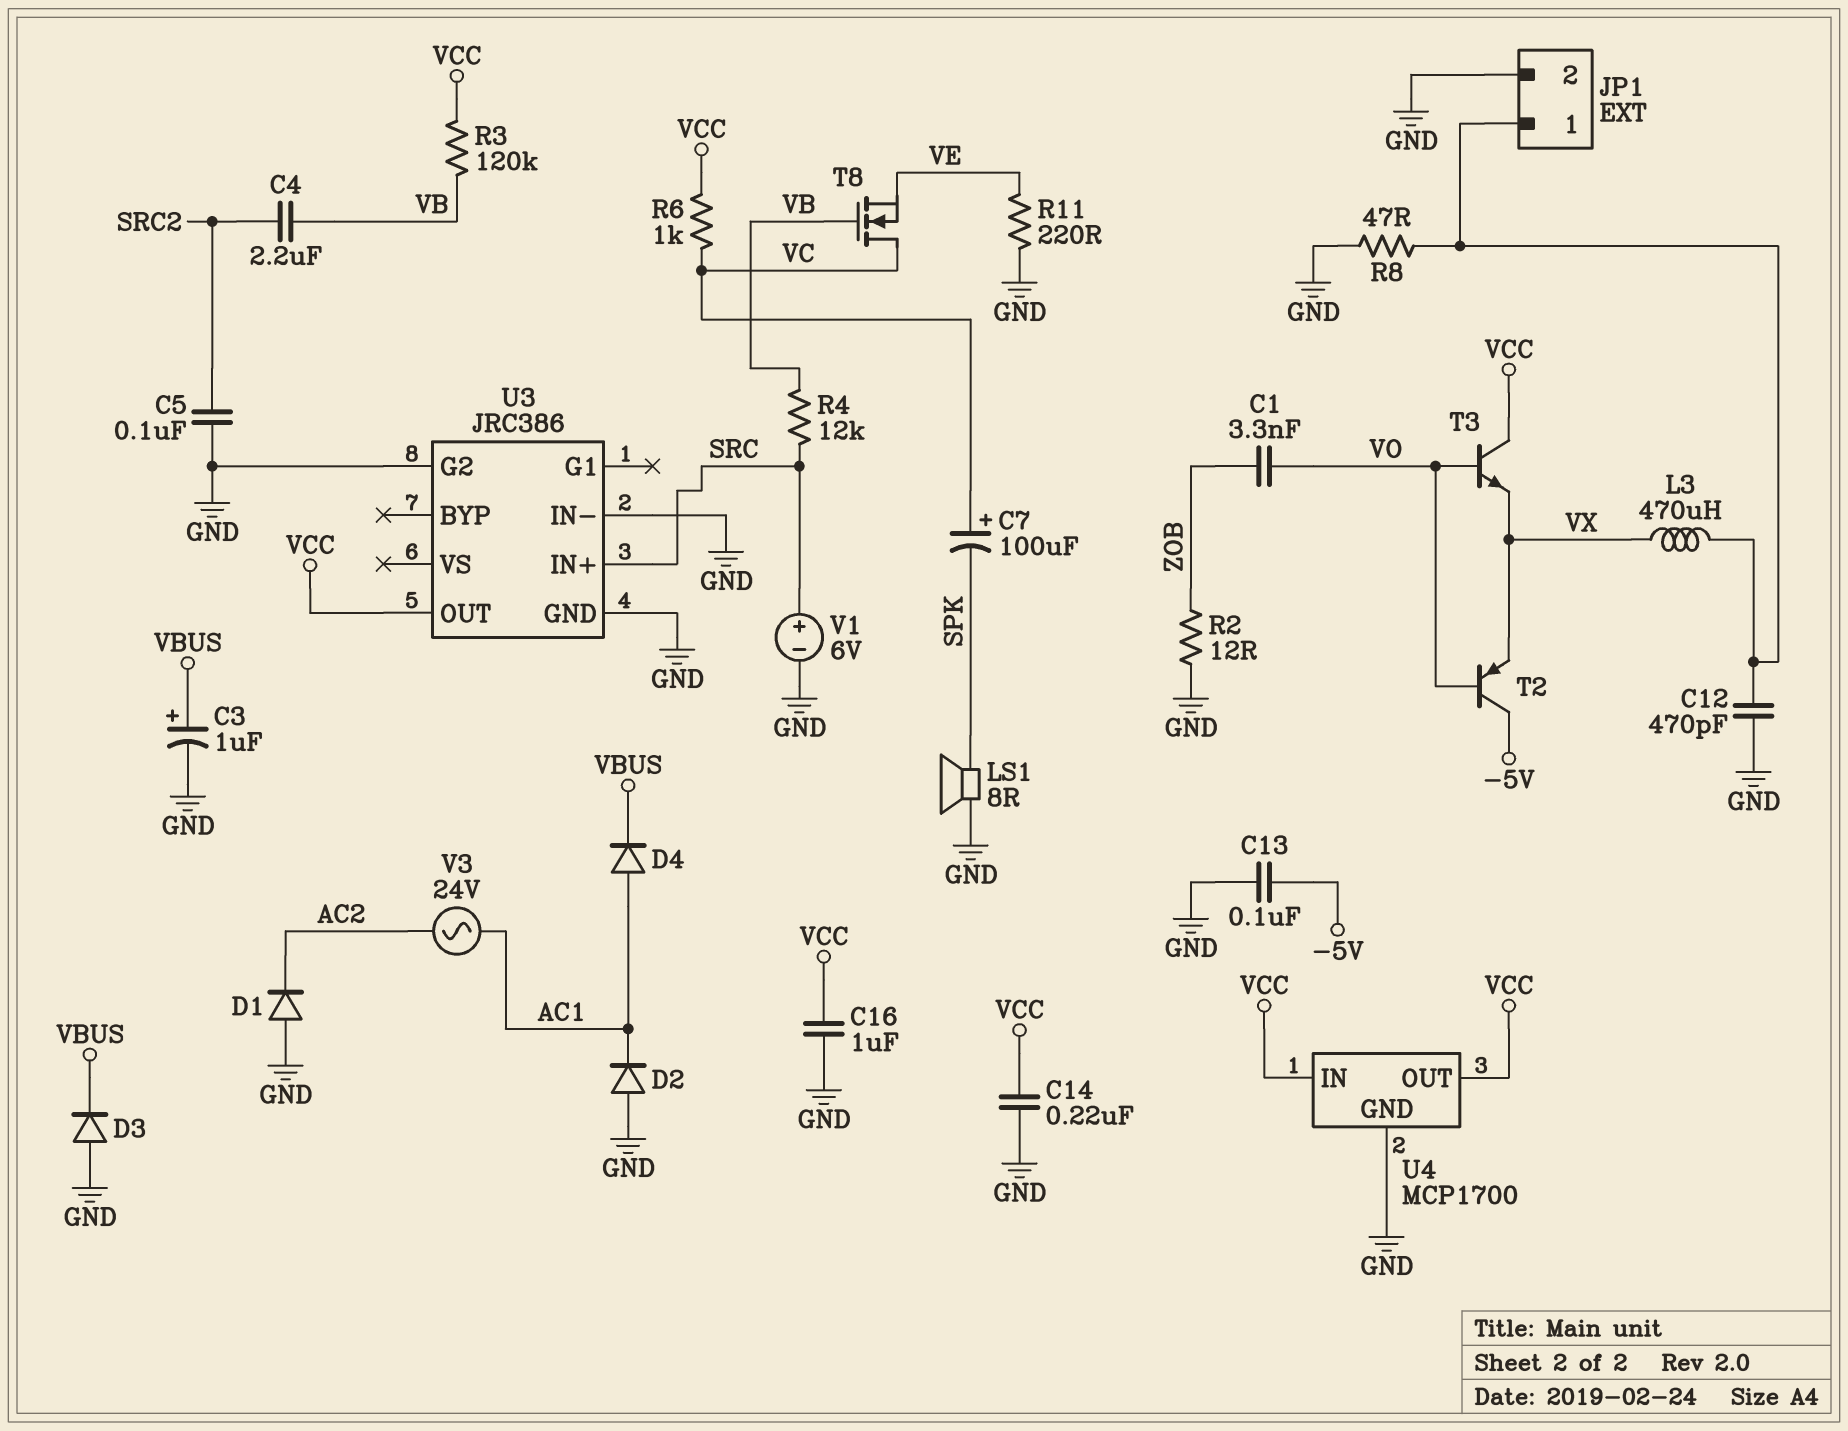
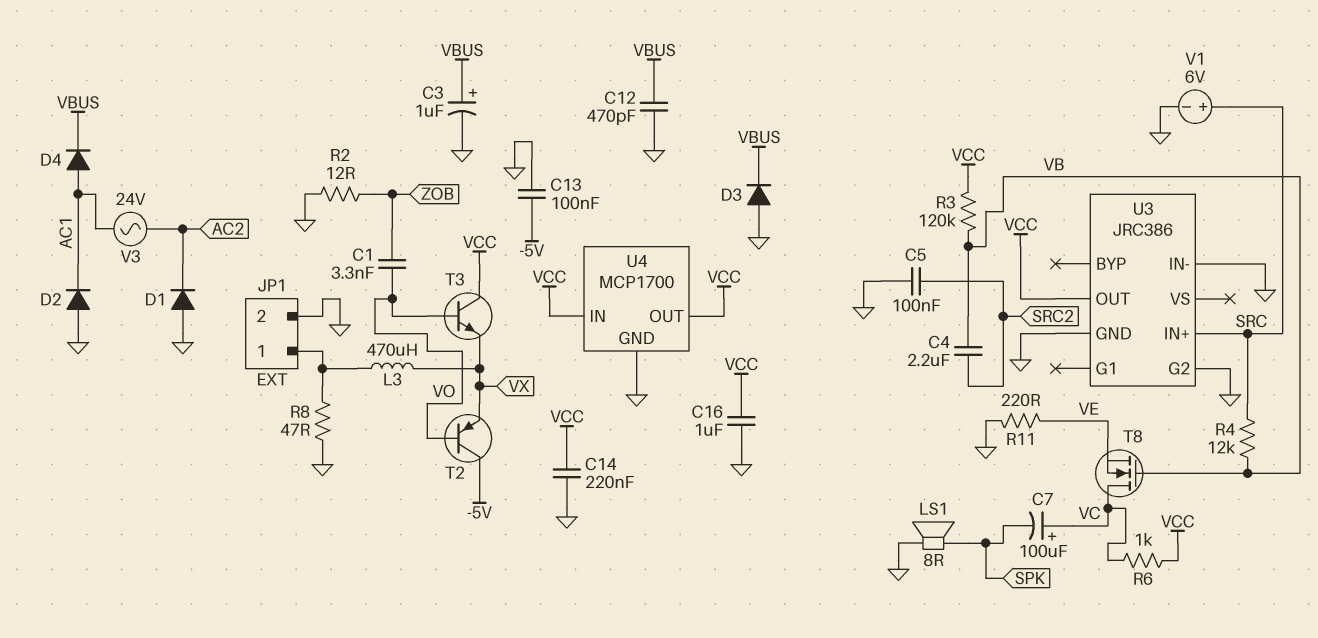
C12: 470pF (GND, JP1/1) -> 470pF (GND, VBUS)

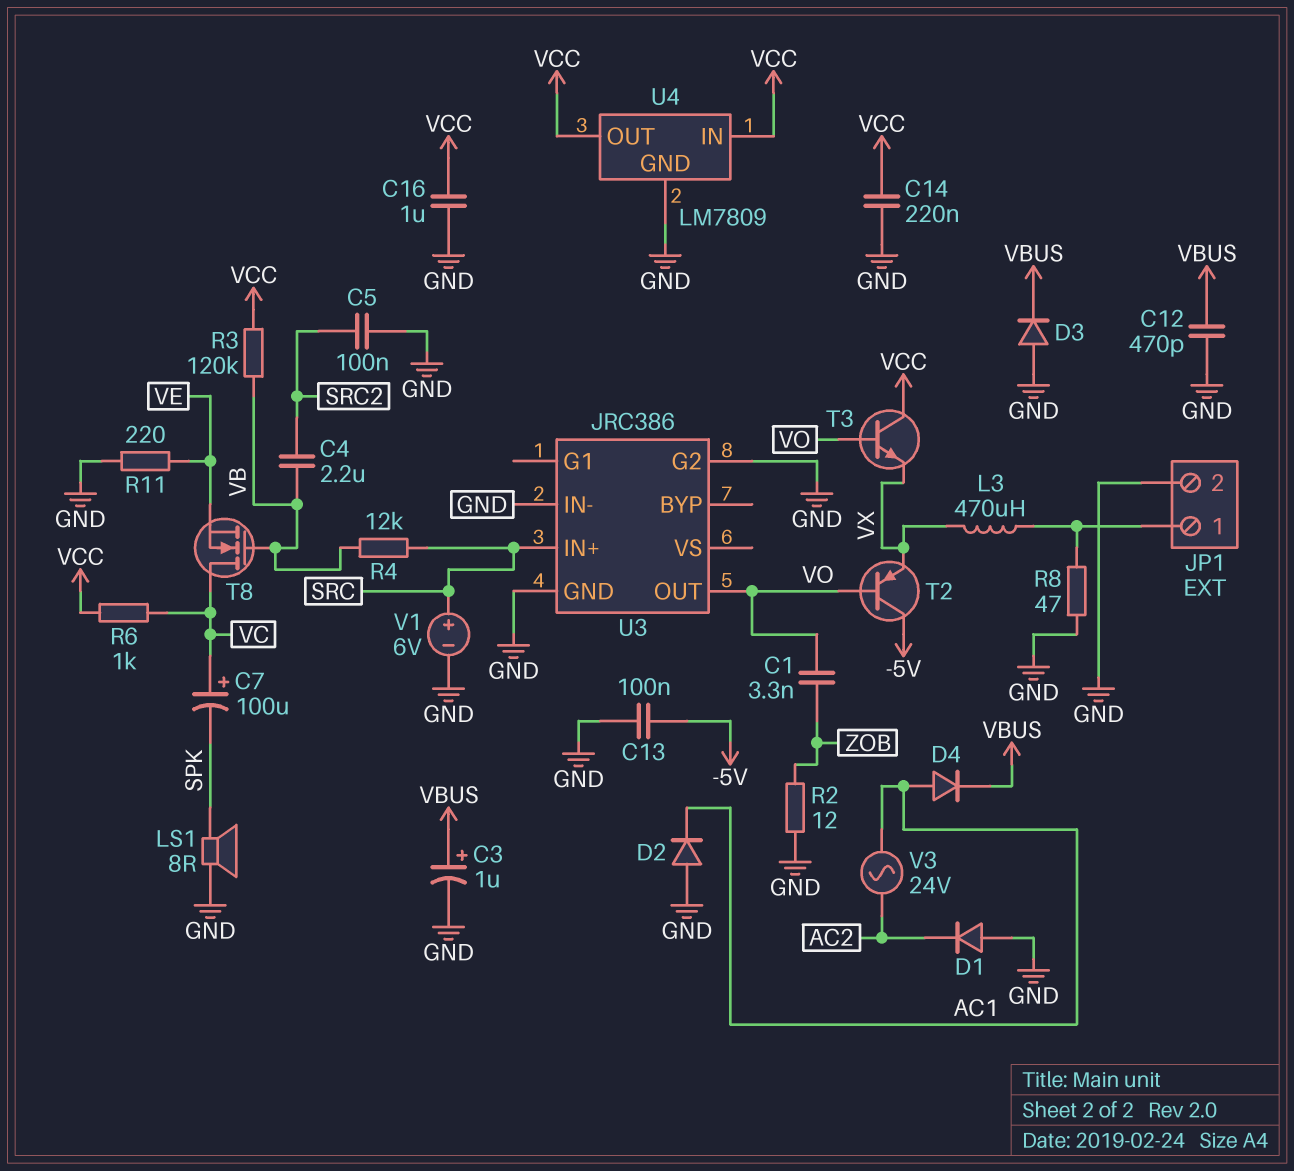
U3 pin OUT: VCC -> VO
U4: MCP1700 -> LM7809

